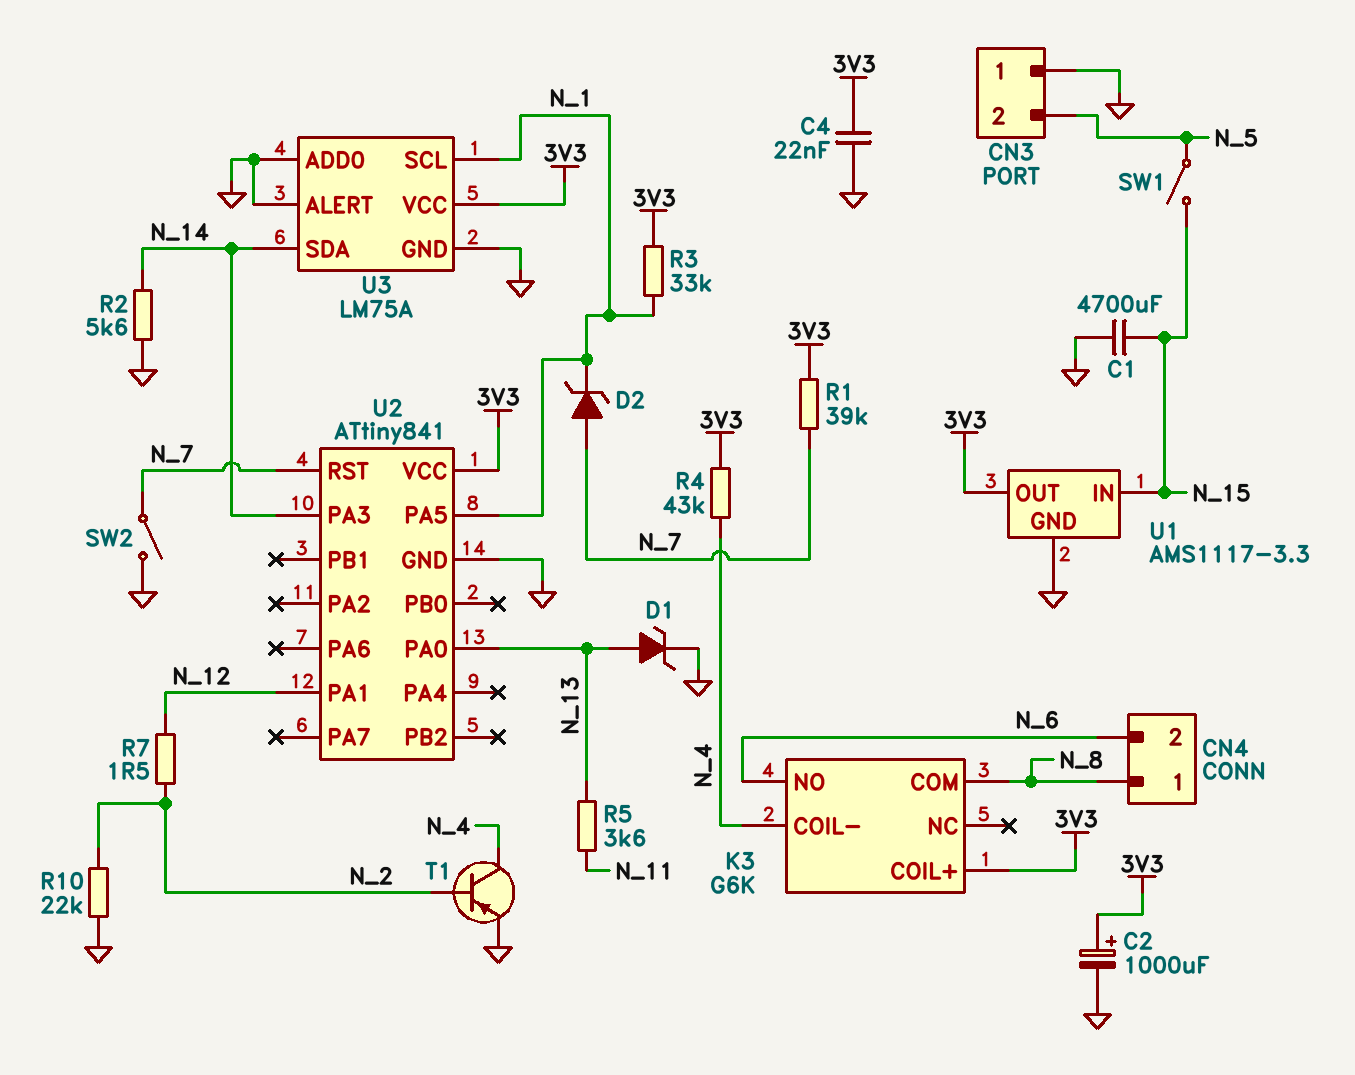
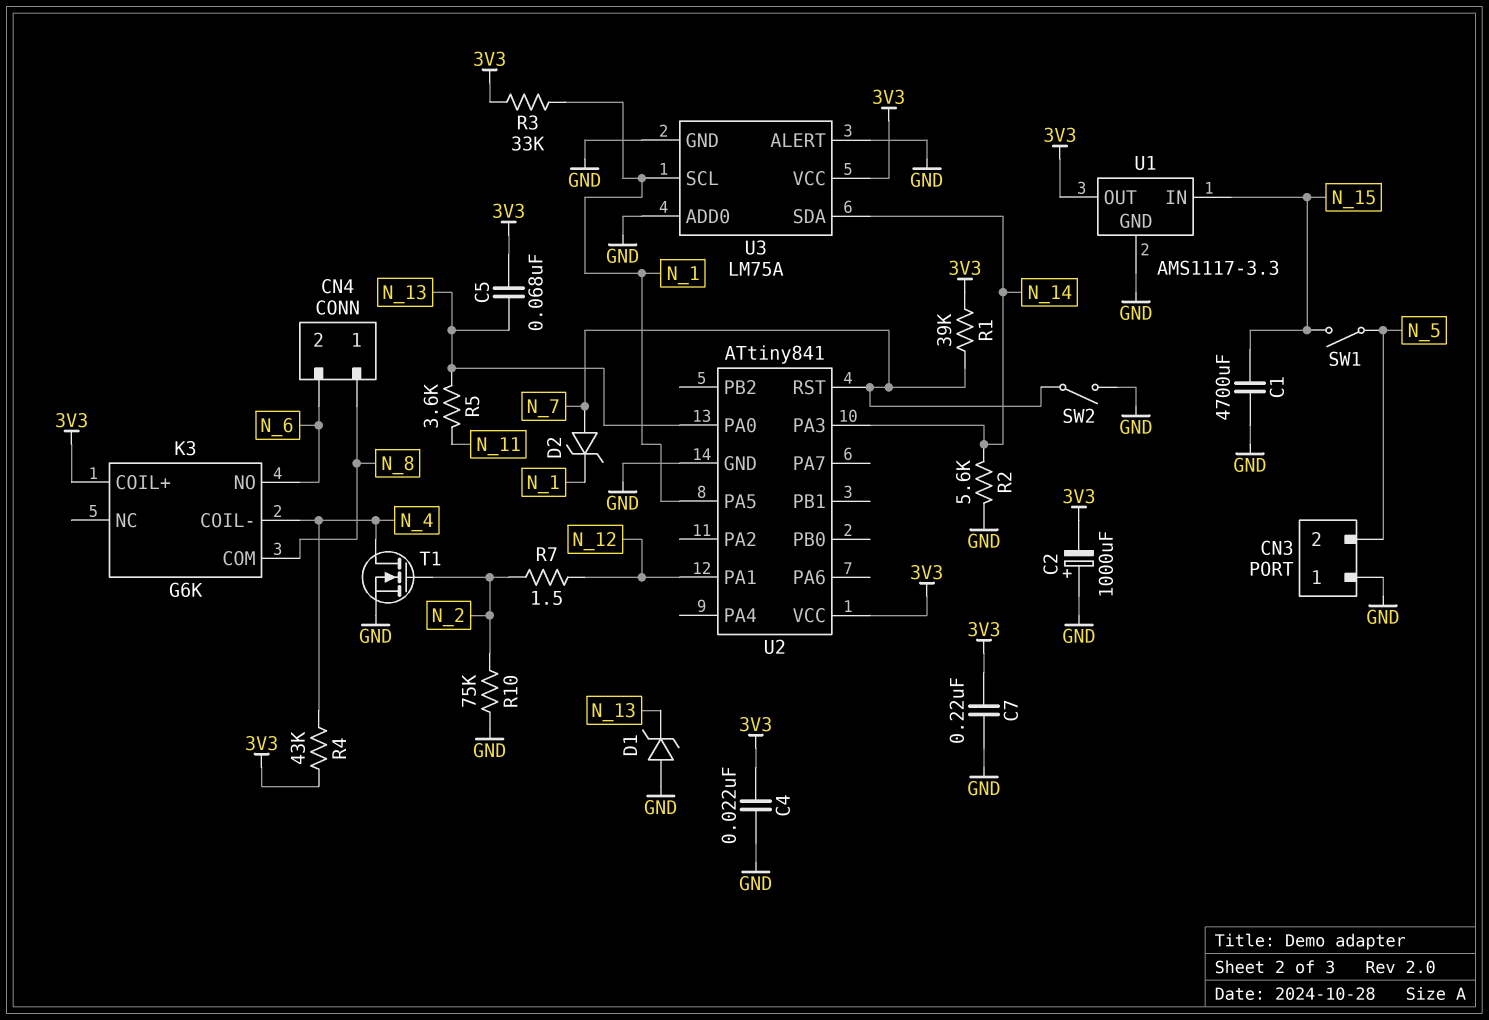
C2: 1000uF (plus 3V3, minus GND) -> 1000uF (plus GND, minus 3V3)
C5: none -> 68nF (3V3, N_13)
C7: none -> 220nF (3V3, GND)
D1: zener (A N_13, K GND) -> zener (A GND, K N_13)
R10: 22k (GND, N_2) -> 75k (GND, N_2)
T1: PNP (B N_2, C N_4, E GND) -> NMOS (G N_2, D N_4, S GND)

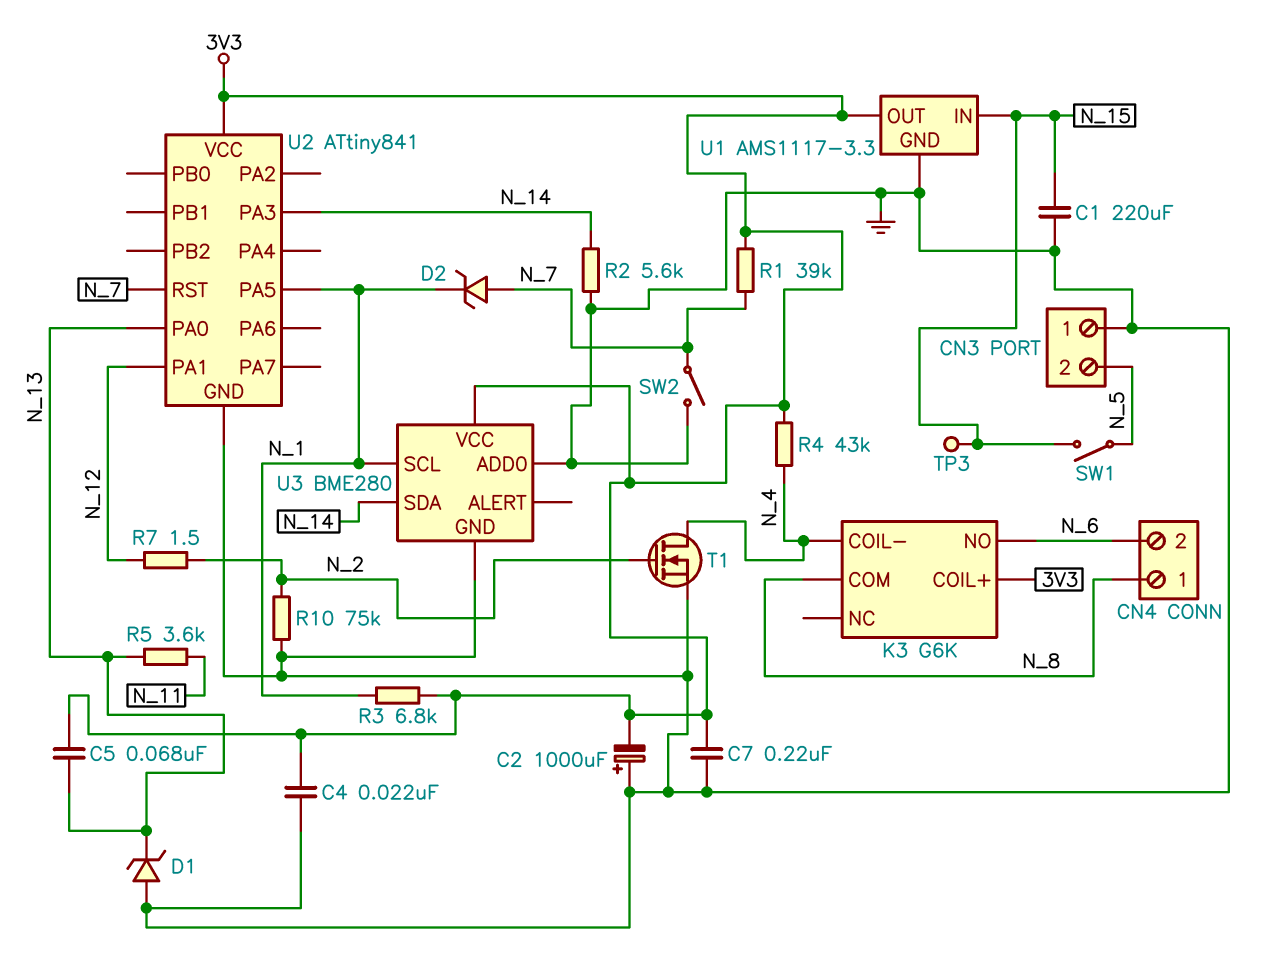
C1: 4700uF (GND, N_15) -> 220uF (GND, N_15)
R3: 33k (3V3, N_1) -> 6.8k (3V3, N_1)
TP3: none -> test point (N_15)
U3: LM75A -> BME280
U3 pin ALERT: GND -> none

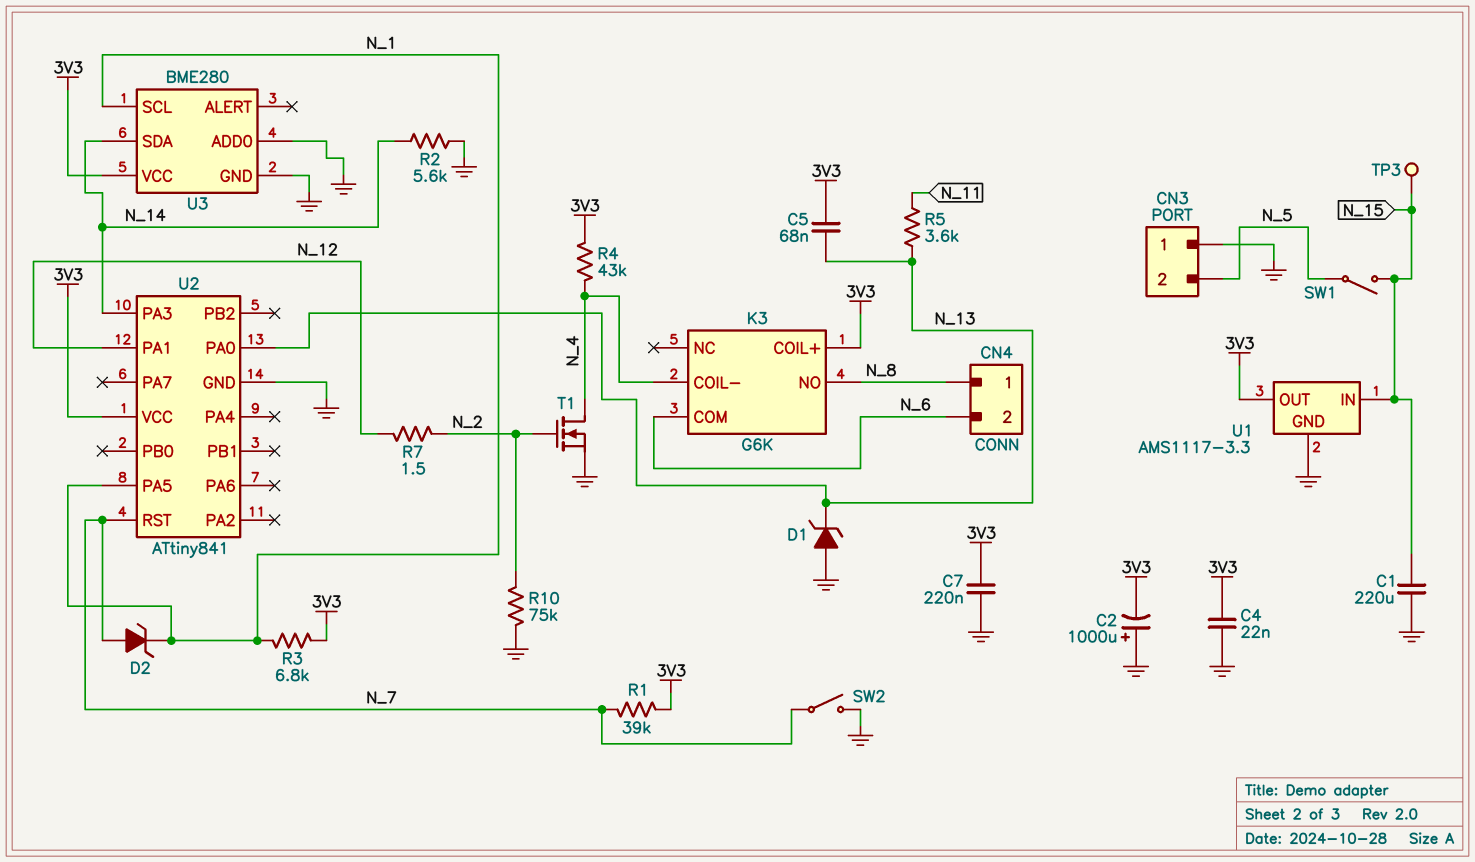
K3 pin COM: N_8 -> N_6
K3 pin NO: N_6 -> N_8

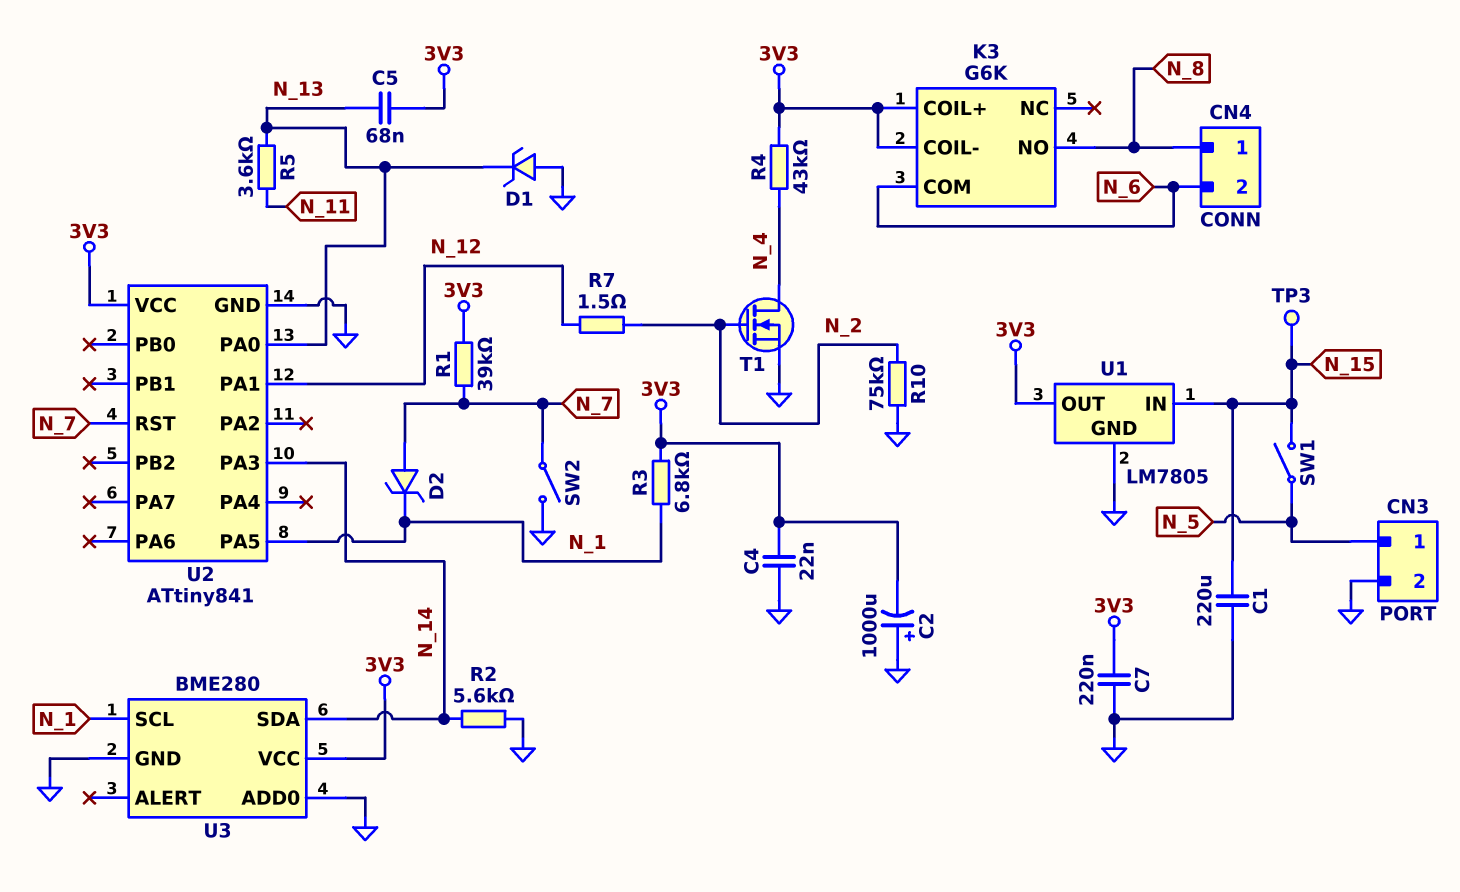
CN3 pin 1: GND -> N_5
CN3 pin 2: N_5 -> GND
K3 pin COIL-: N_4 -> 3V3
U1: AMS1117-3.3 -> LM7805

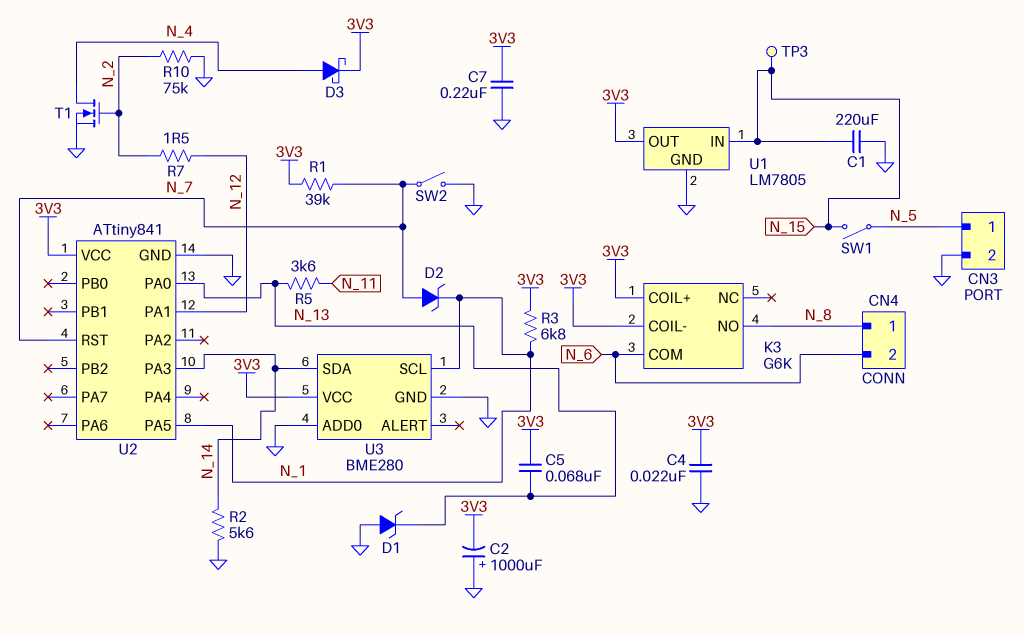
D3: none -> schottky (A N_4, K 3V3)
R4: 43k (3V3, N_4) -> none

